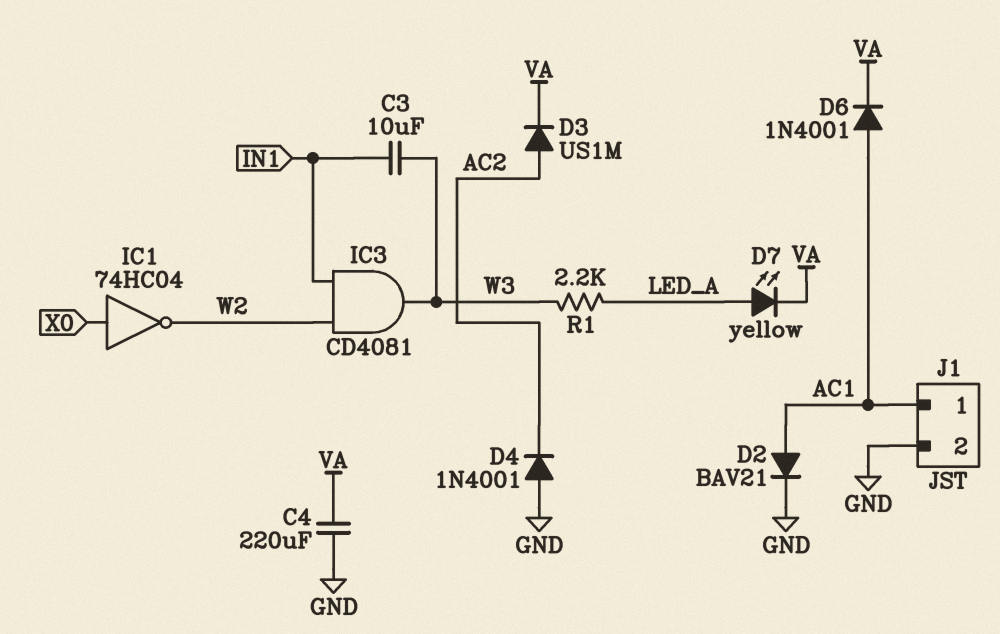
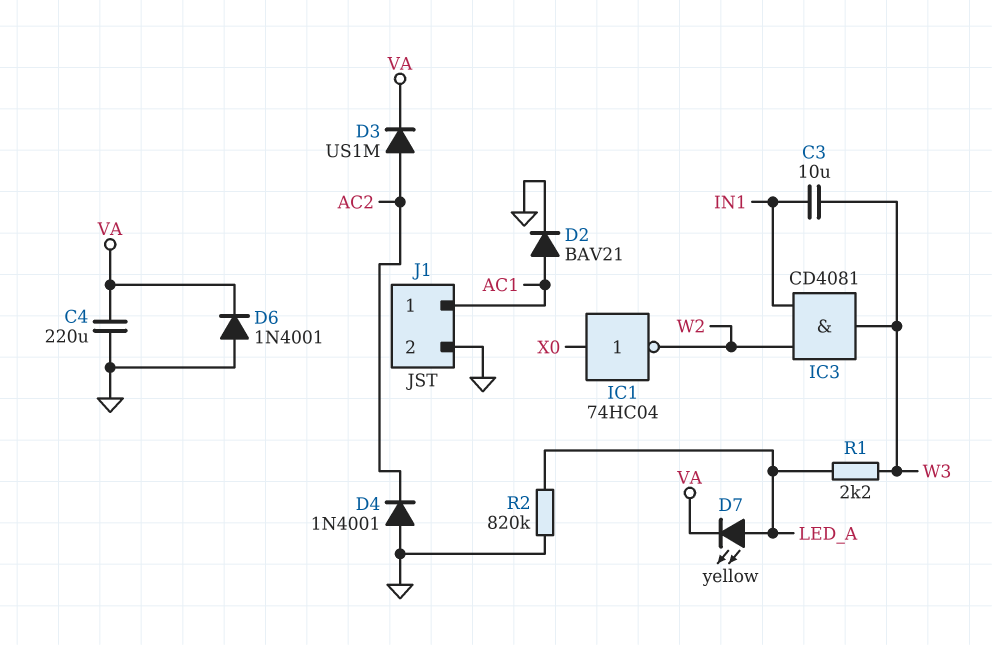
D6: diode 1N4001 (A AC1, K VA) -> diode 1N4001 (A GND, K VA)
R2: none -> 820k (GND, LED_A)

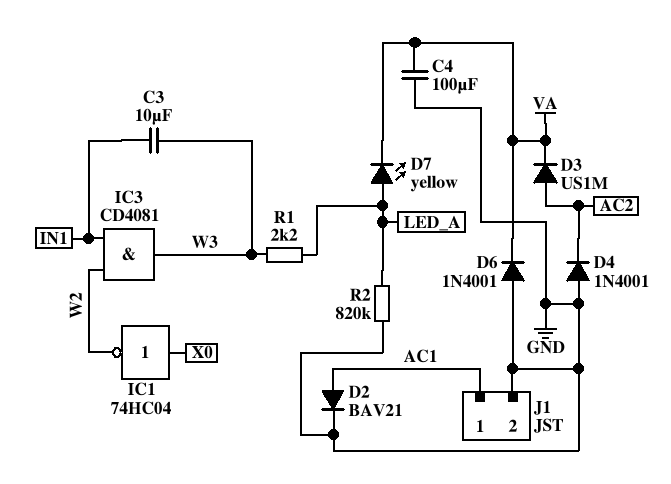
C4: 220uF (GND, VA) -> 100uF (GND, VA)

